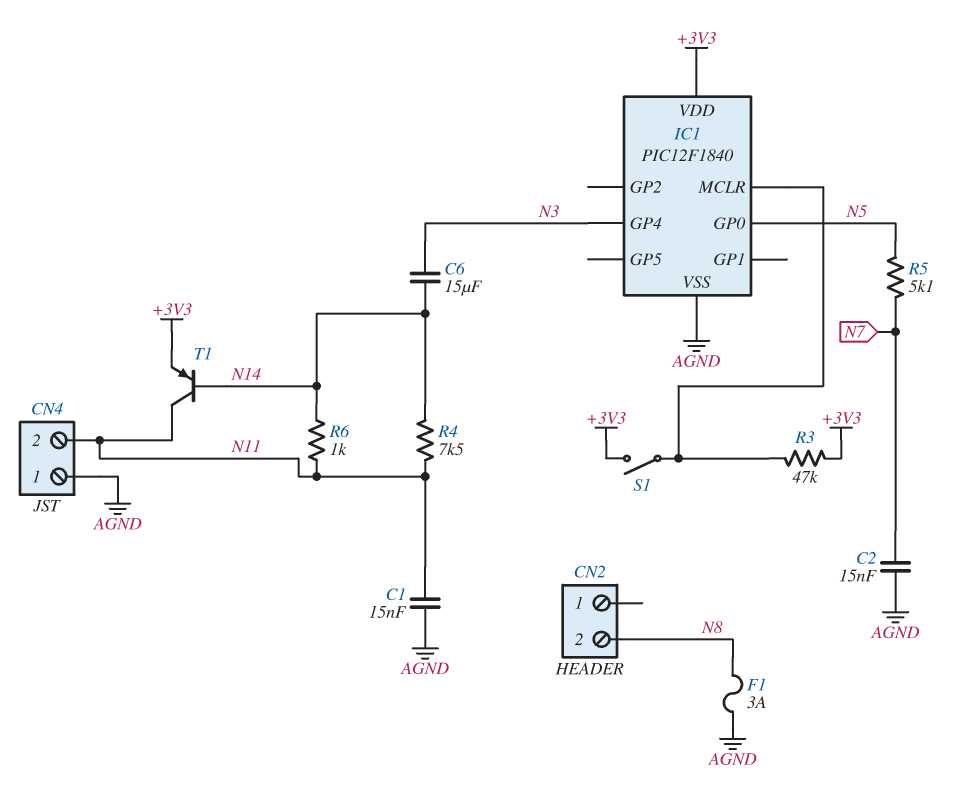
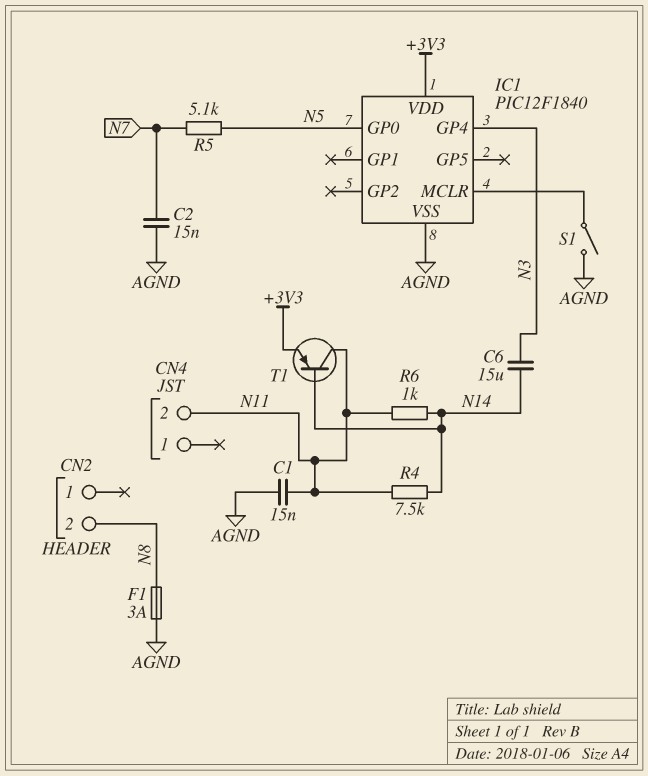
CN4 pin 1: AGND -> none
R3: 47k (+3V3, IC1/MCLR) -> none
S1: switch (+3V3, IC1/MCLR) -> switch (AGND, IC1/MCLR)

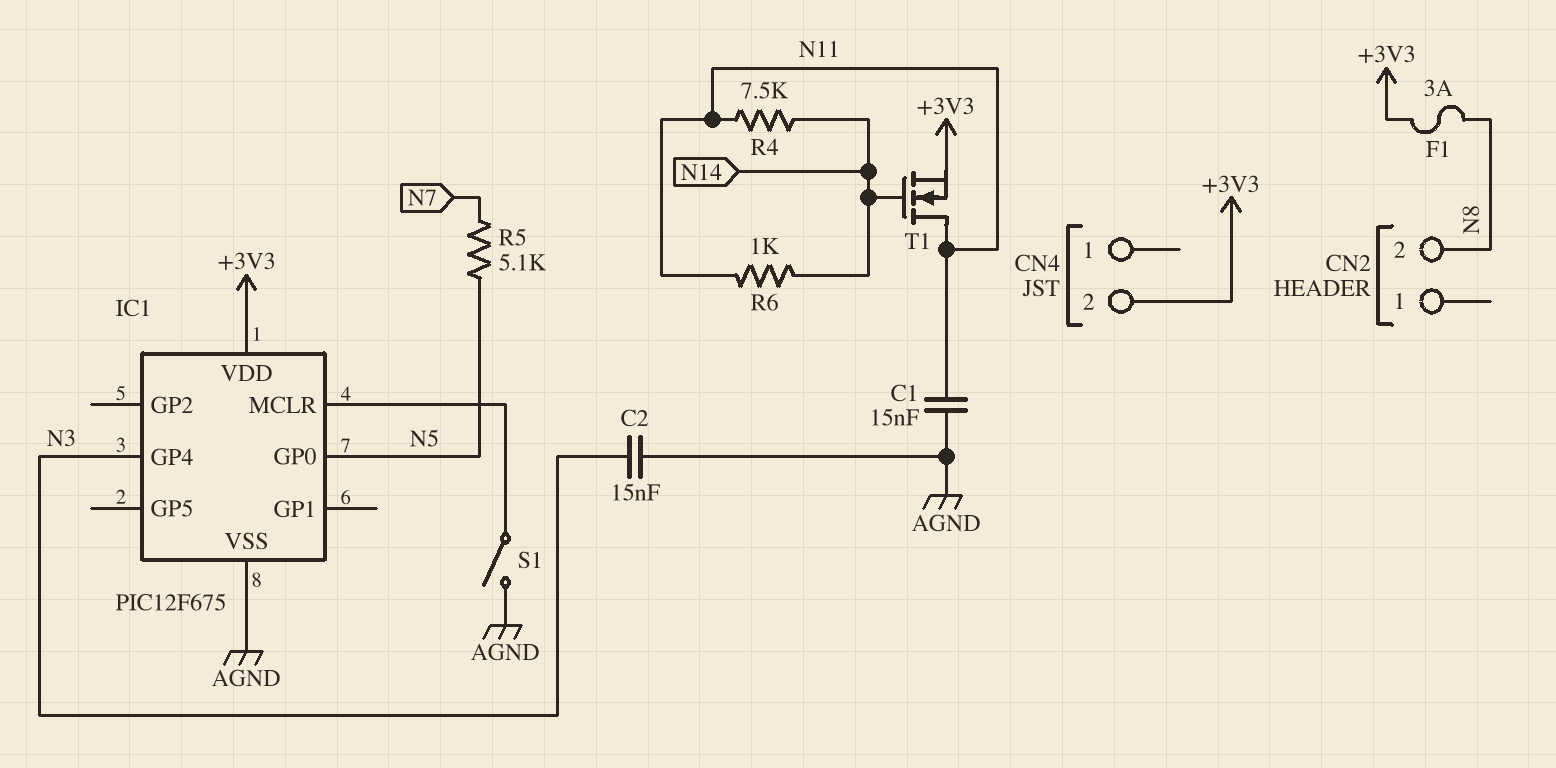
C2: 15nF (AGND, N7) -> 15nF (AGND, N3)
C6: 15uF (N3, N14) -> none
CN4 pin 2: N11 -> +3V3
F1: 3A (AGND, N8) -> 3A (+3V3, N8)
IC1: PIC12F1840 -> PIC12F675
T1: PNP (B N14, C N11, E +3V3) -> NMOS (G N14, D N11, S +3V3)

